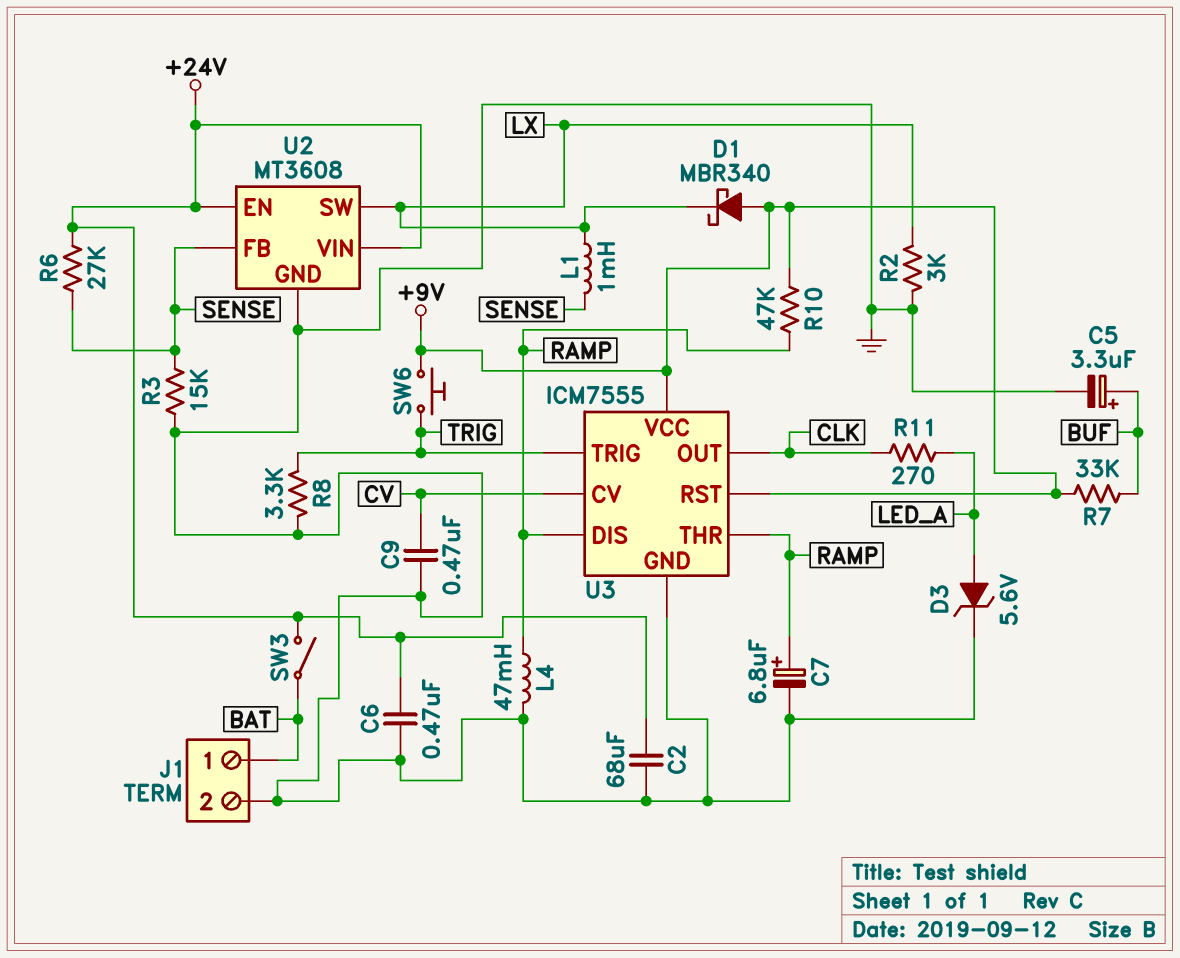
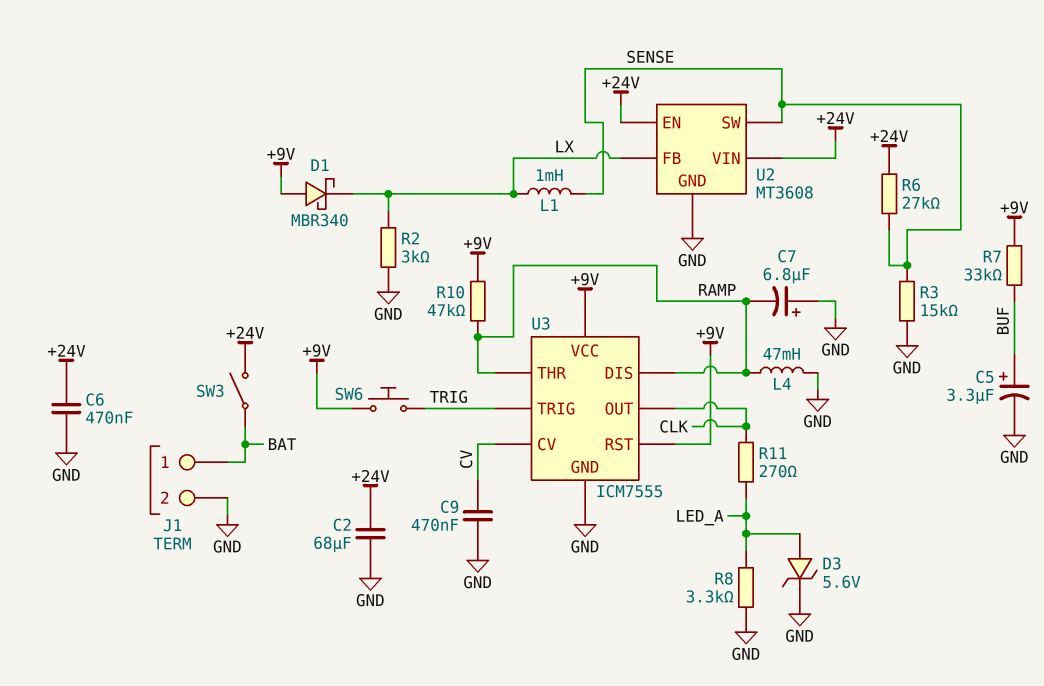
C7: 6.8uF (plus RAMP, minus GND) -> 6.8uF (plus GND, minus RAMP)
R8: 3.3k (GND, TRIG) -> 3.3k (GND, LED_A)
U2 pin FB: SENSE -> LX
U2 pin SW: LX -> SENSE

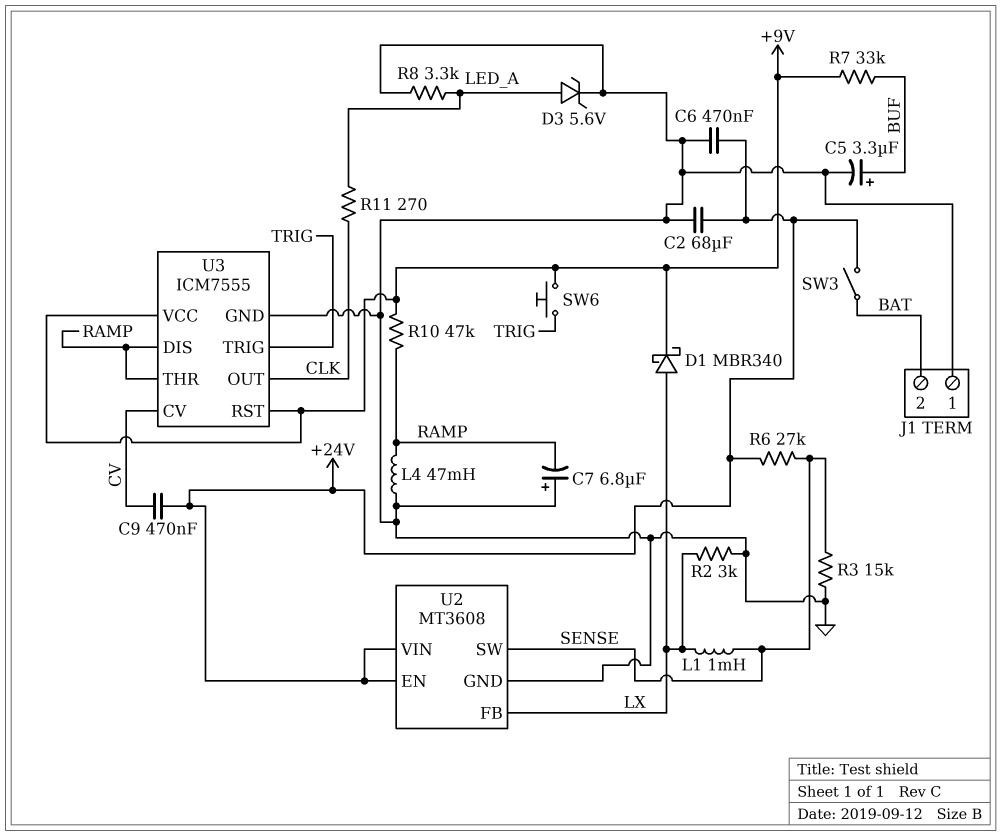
C9: 470nF (CV, GND) -> 470nF (+24V, CV)
D1: schottky MBR340 (A +9V, K LX) -> schottky MBR340 (A LX, K +9V)
J1 pin 1: BAT -> GND
J1 pin 2: GND -> BAT

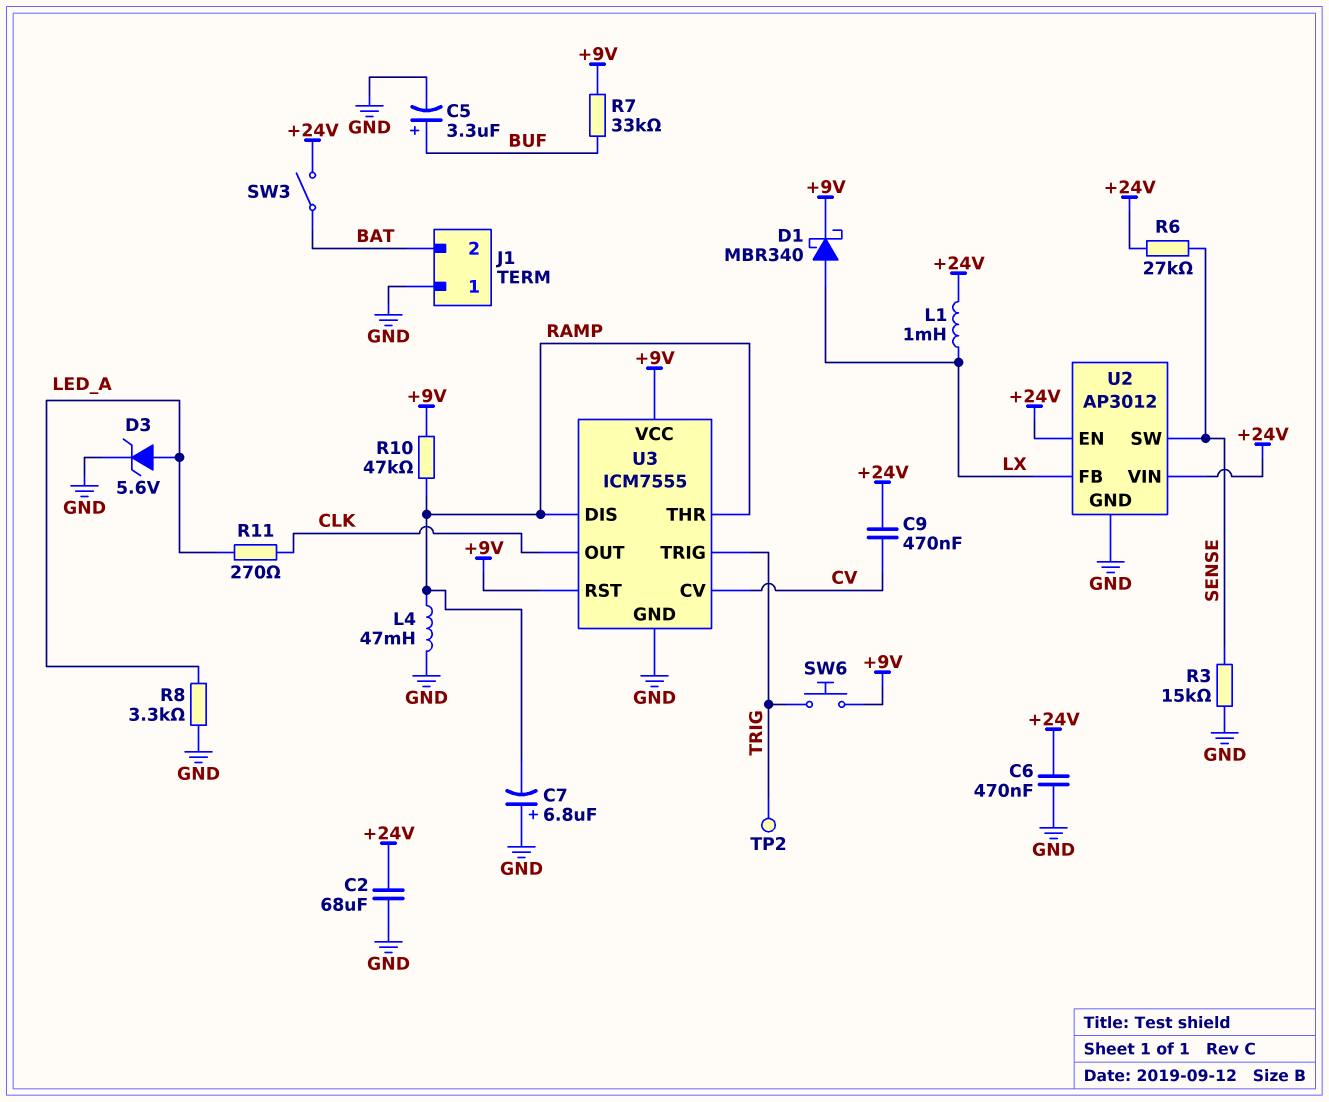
L1: 1mH (LX, SENSE) -> 1mH (+24V, LX)
R2: 3k (GND, LX) -> none
TP2: none -> test point (TRIG)
U2: MT3608 -> AP3012

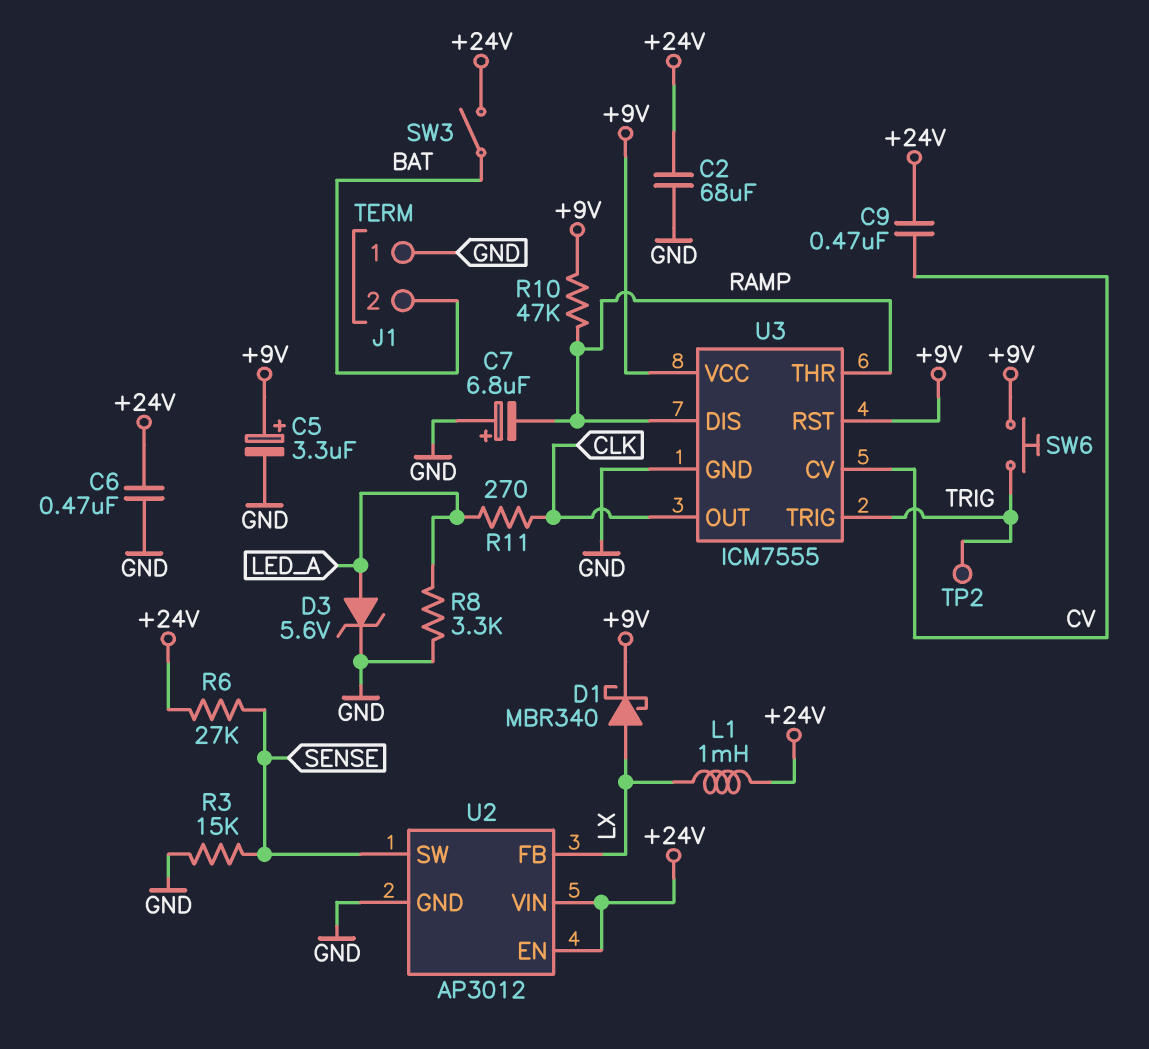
C5: 3.3uF (plus BUF, minus GND) -> 3.3uF (plus +9V, minus GND)
L4: 47mH (GND, RAMP) -> none
R7: 33k (+9V, BUF) -> none

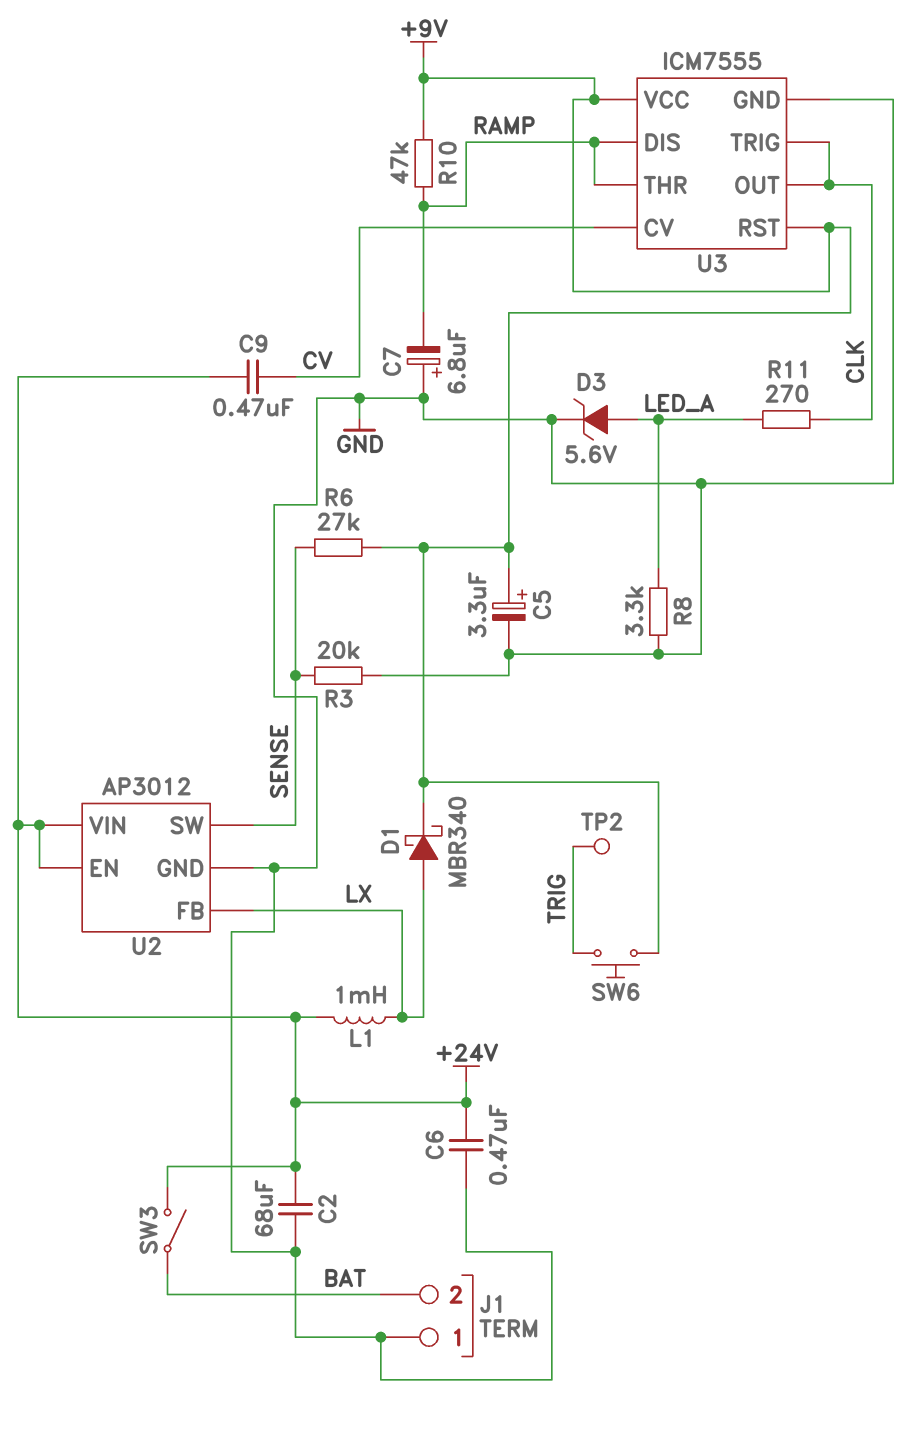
R3: 15k (GND, SENSE) -> 20k (GND, SENSE)
R6: 27k (+24V, SENSE) -> 27k (+9V, SENSE)
U3 pin TRIG: TRIG -> CLK

